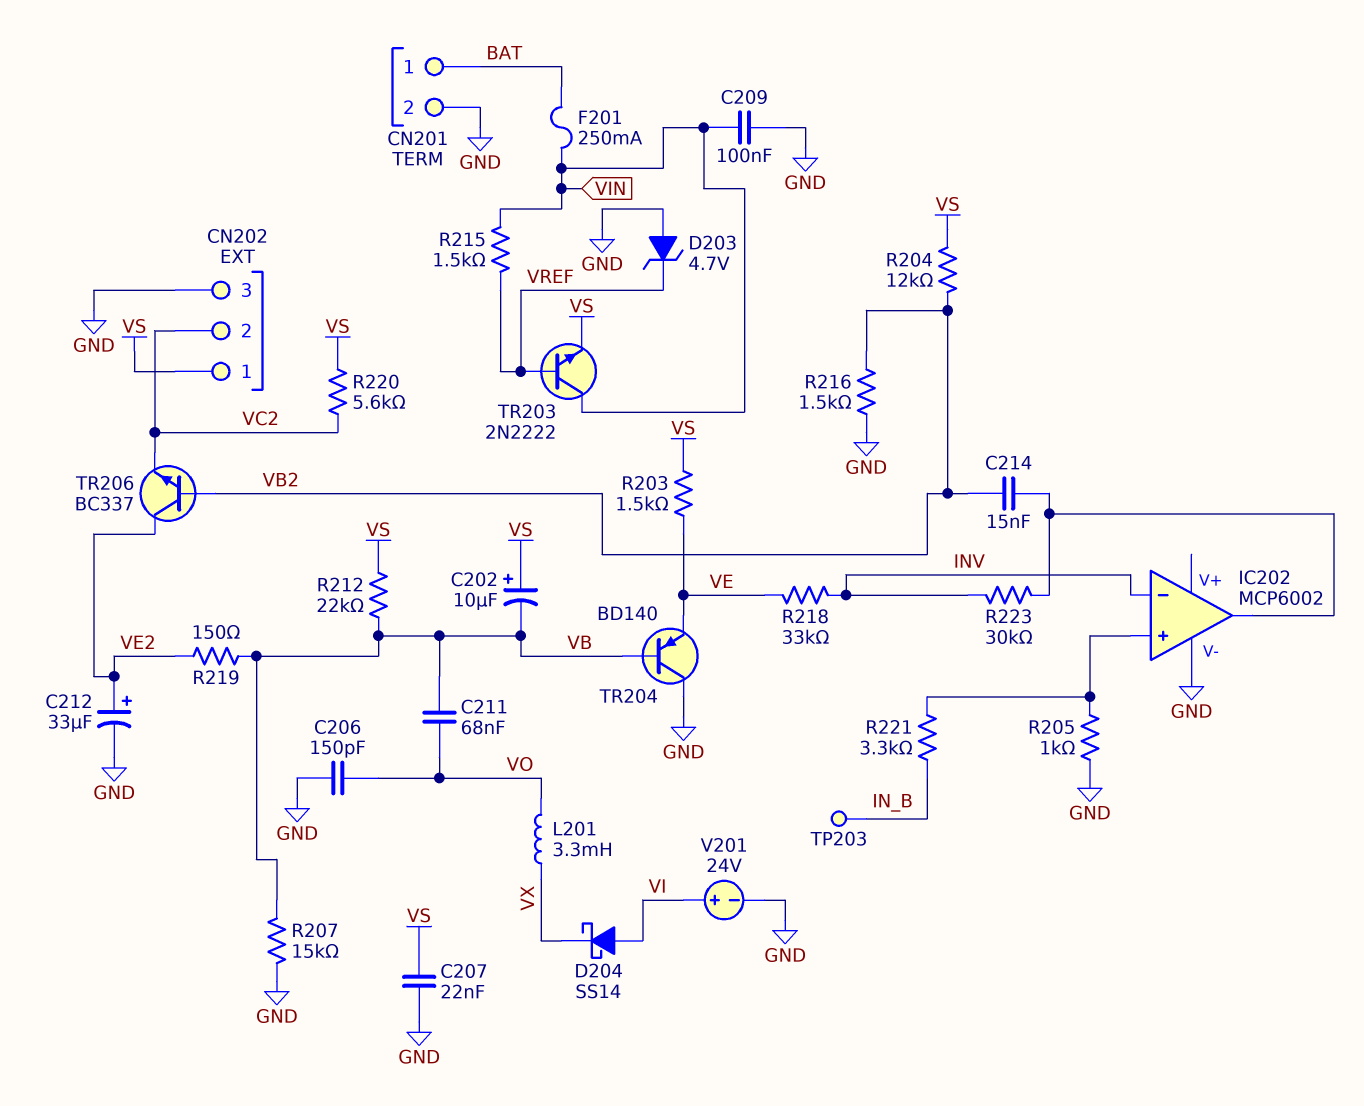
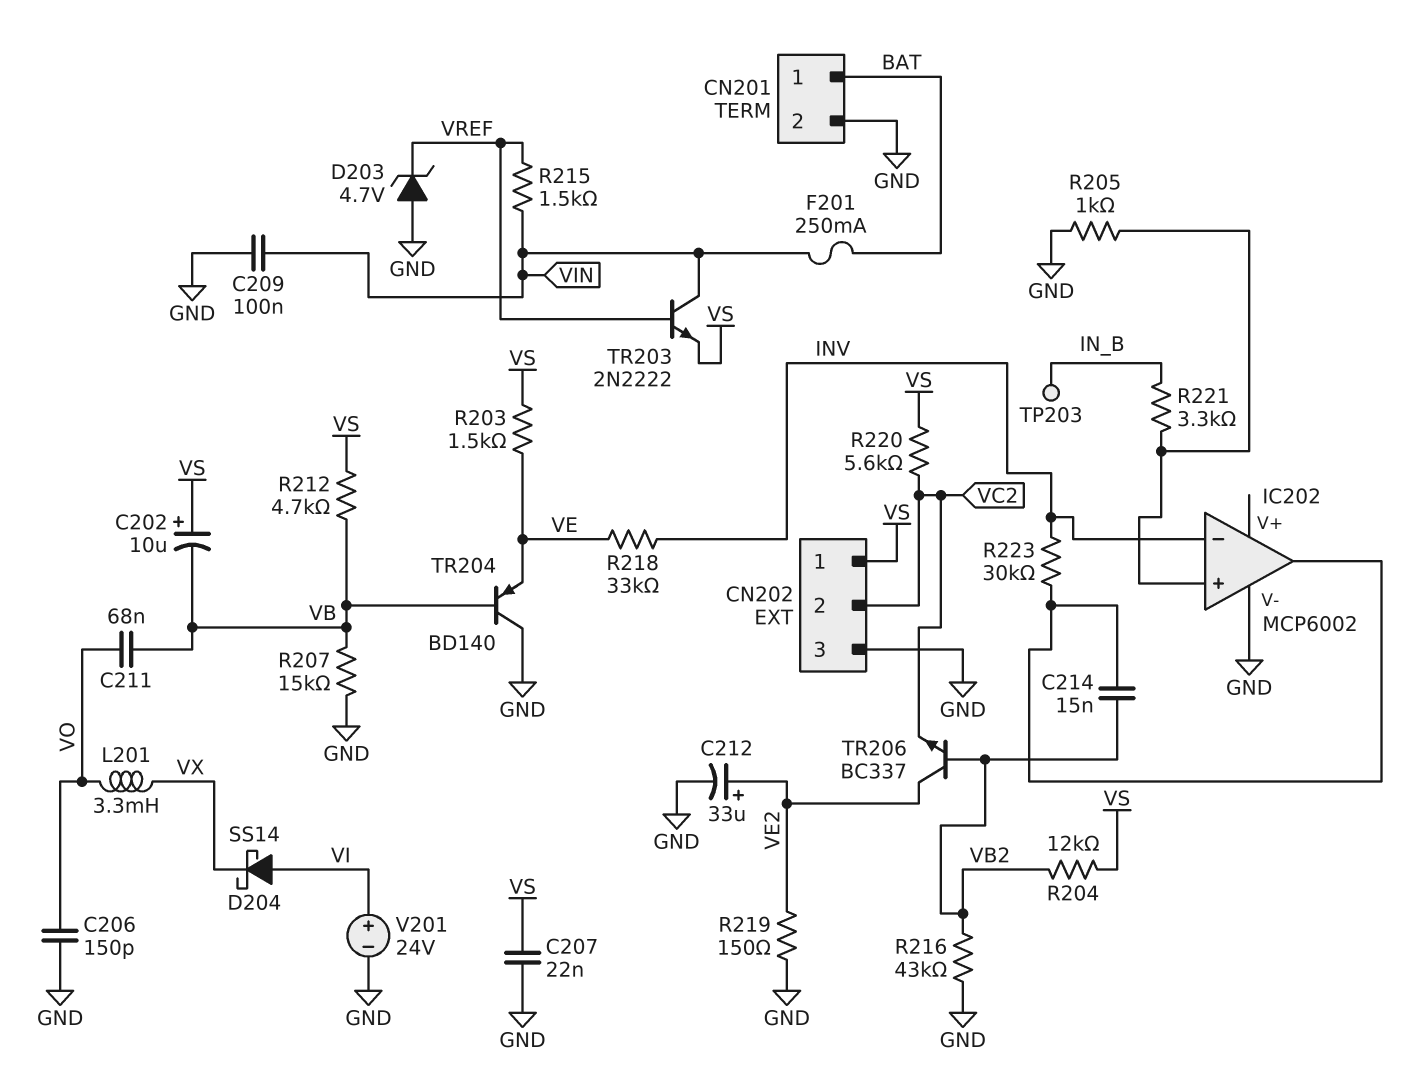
R212: 22k (VB, VS) -> 4.7k (VB, VS)
R216: 1.5k (GND, VB2) -> 43k (GND, VB2)
R219: 150 (VB, VE2) -> 150 (GND, VE2)

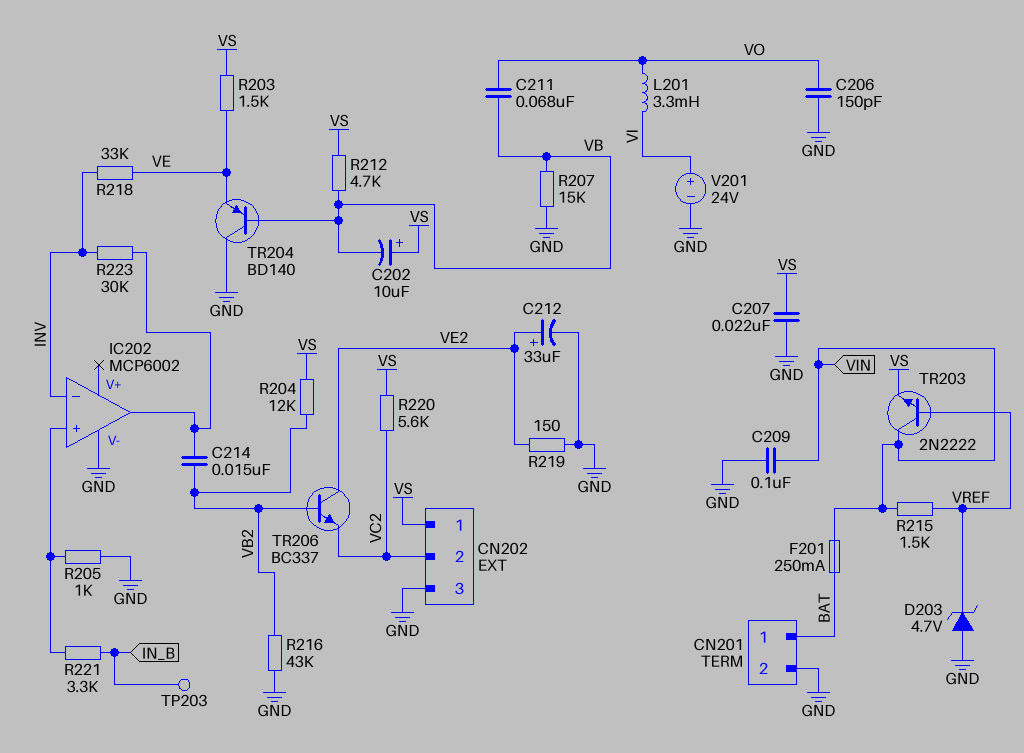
D204: schottky SS14 (A VI, K VX) -> none
L201: 3.3mH (VO, VX) -> 3.3mH (VI, VO)

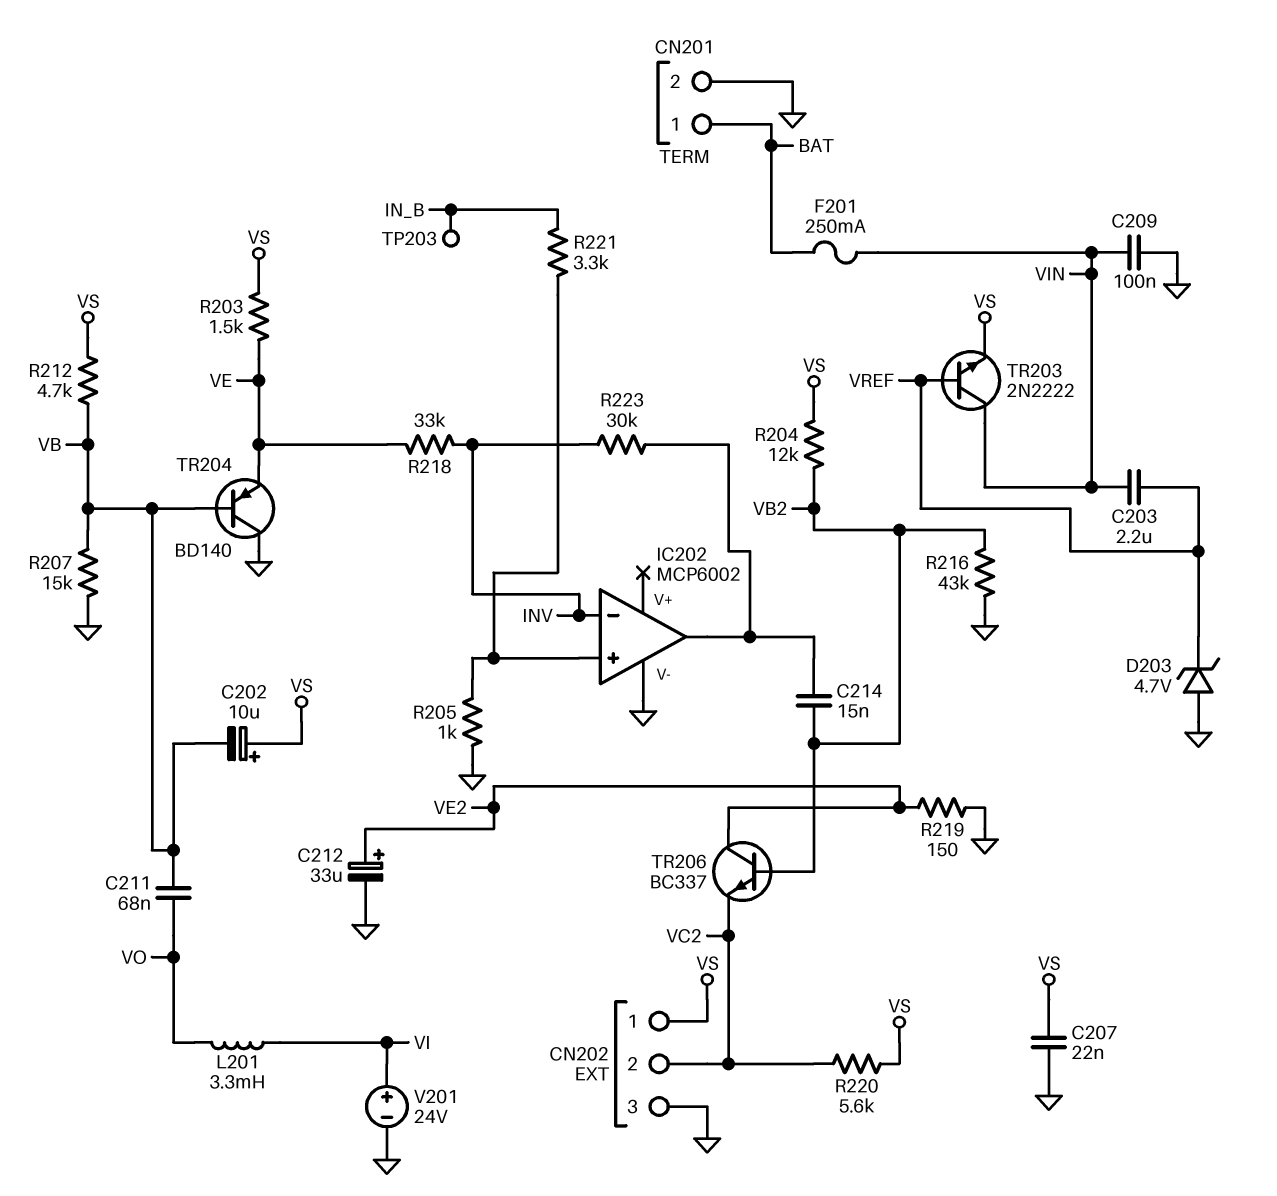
C203: none -> 2.2uF (VIN, VREF)
C206: 150pF (GND, VO) -> none
R215: 1.5k (VIN, VREF) -> none

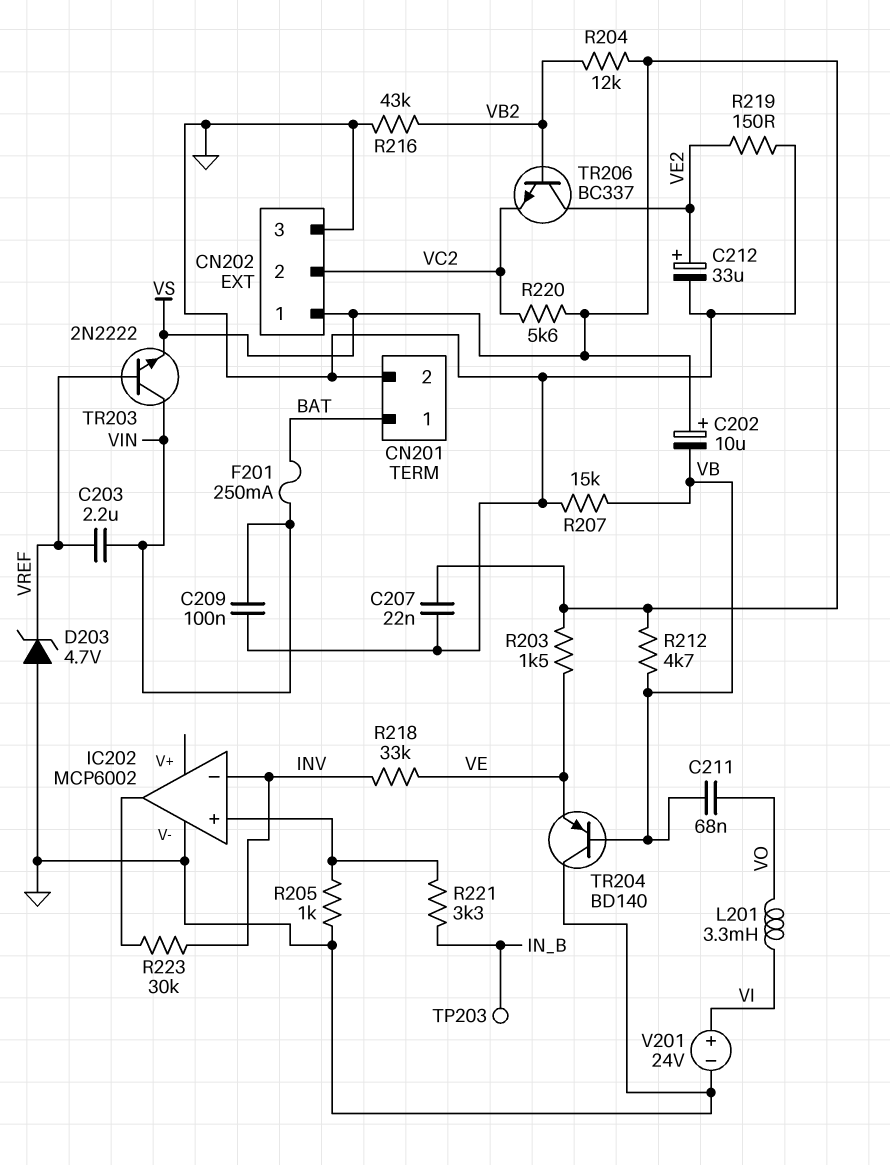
C214: 15nF (IC202/out, VB2) -> none

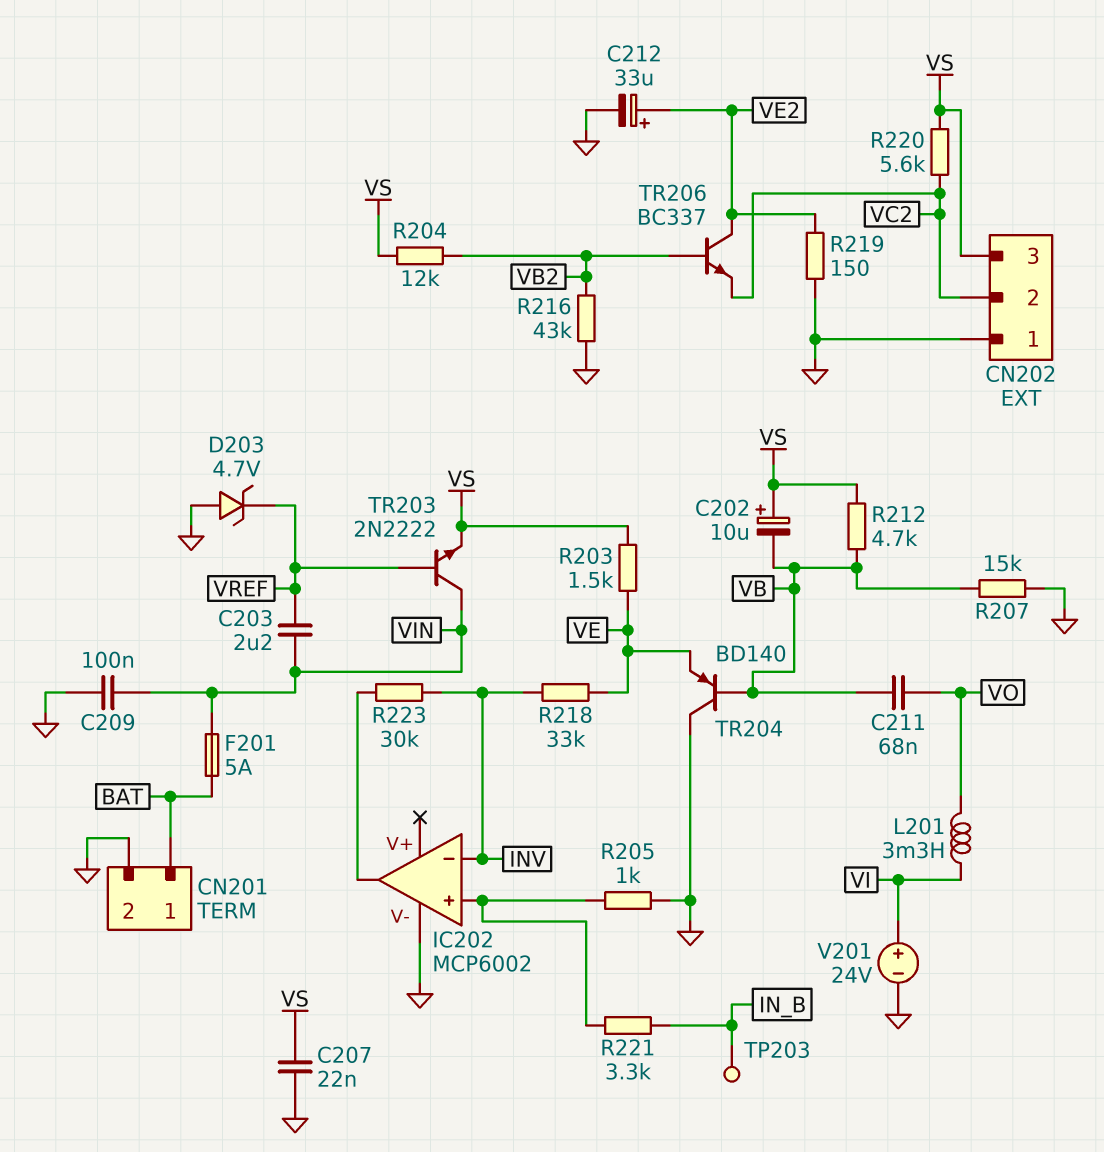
CN202 pin 1: VS -> GND
CN202 pin 3: GND -> VS
F201: 250mA (BAT, VIN) -> 5A (BAT, VIN)

